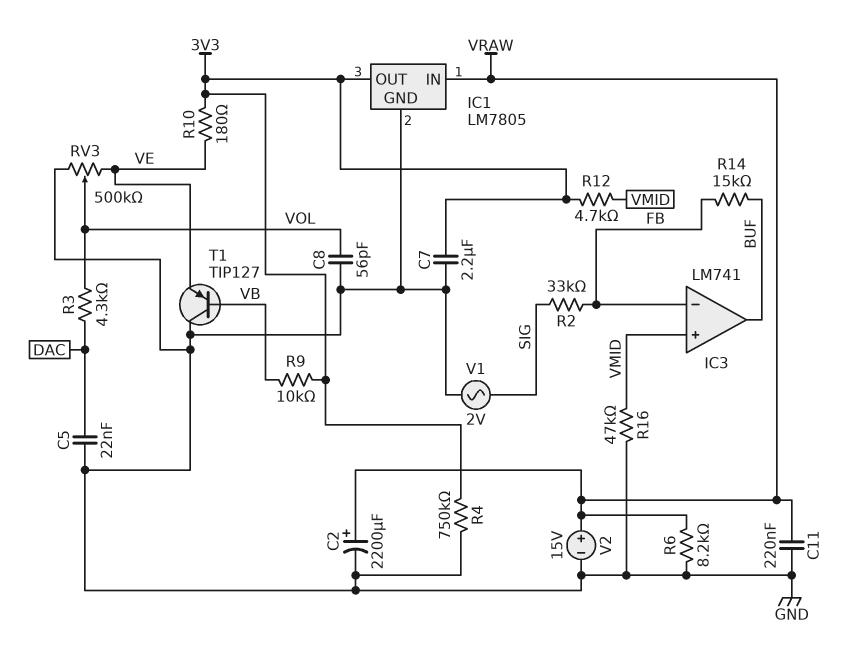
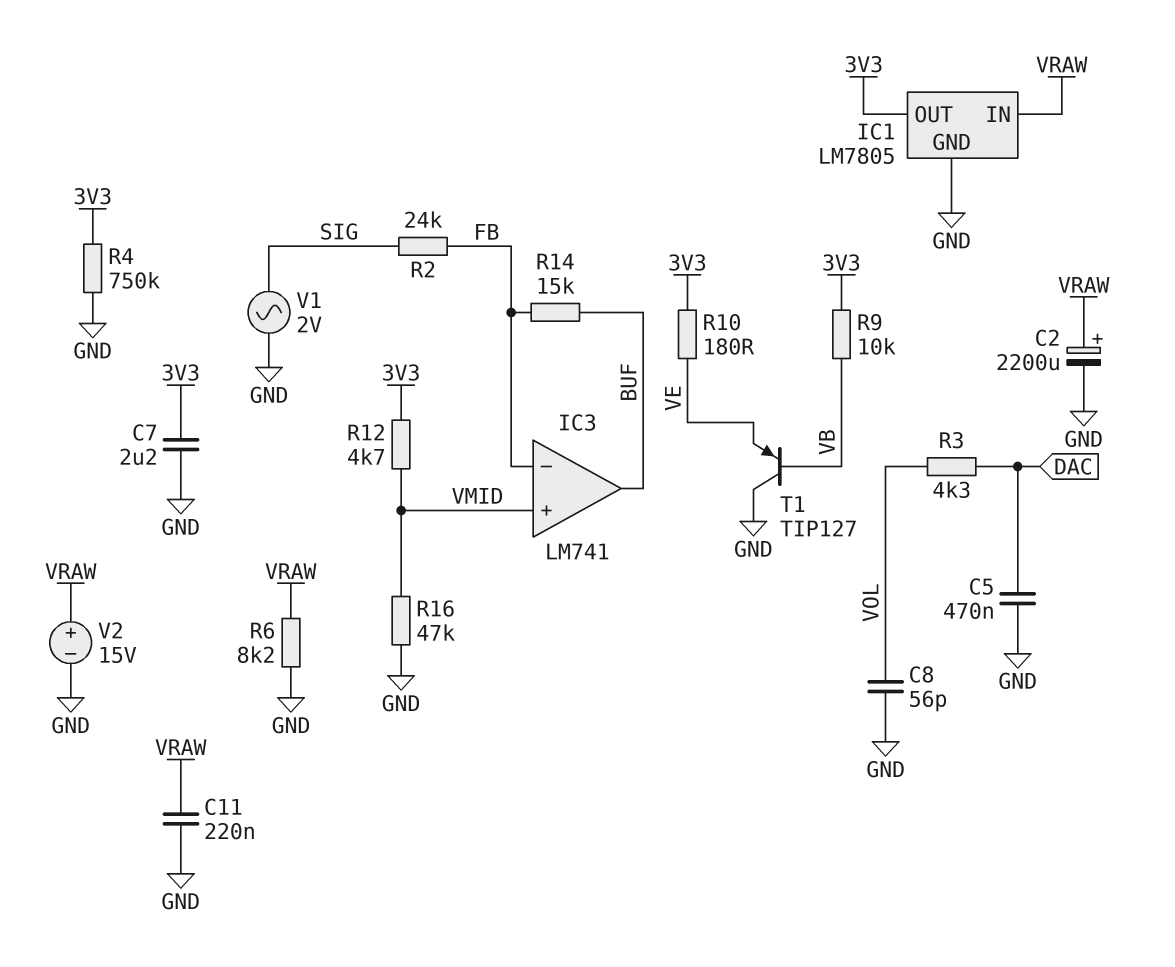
C5: 22nF (DAC, GND) -> 470nF (DAC, GND)
R2: 33k (FB, SIG) -> 24k (FB, SIG)
RV3: 500k (GND, VE, wiper VOL) -> none

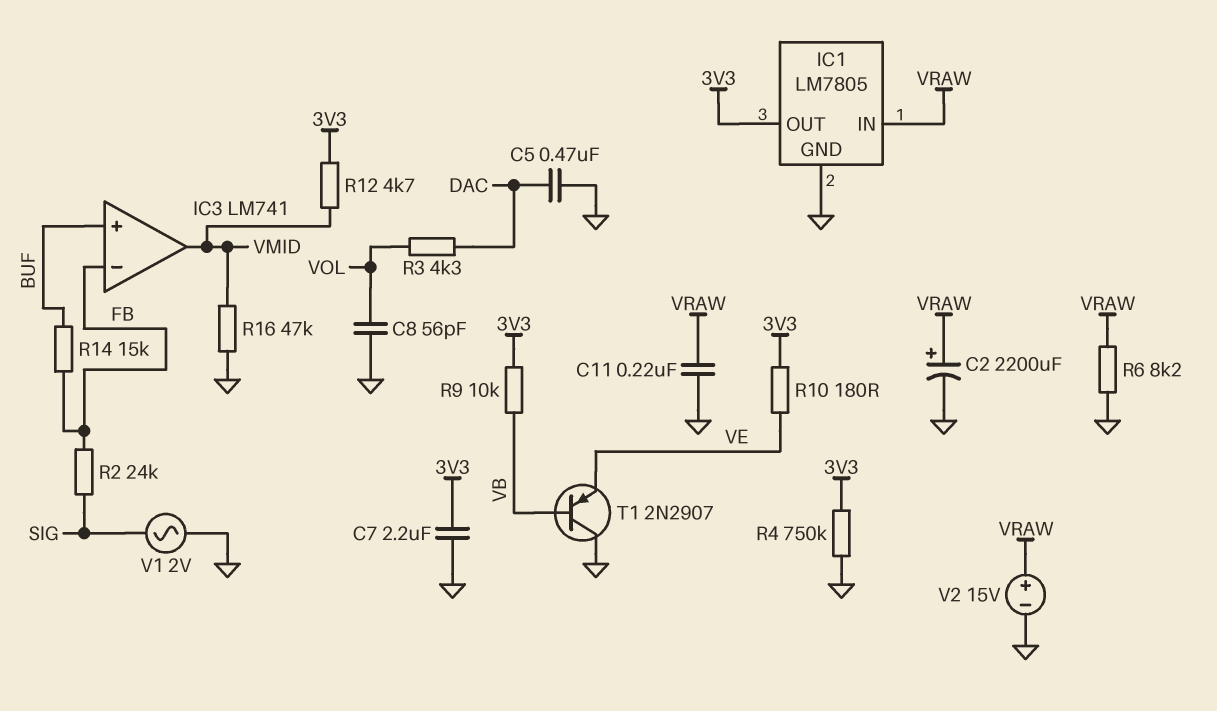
IC3 pin in+: VMID -> BUF
IC3 pin out: BUF -> VMID
T1: PNP TIP127 (B VB, C GND, E VE) -> PNP 2N2907 (B VB, C GND, E VE)

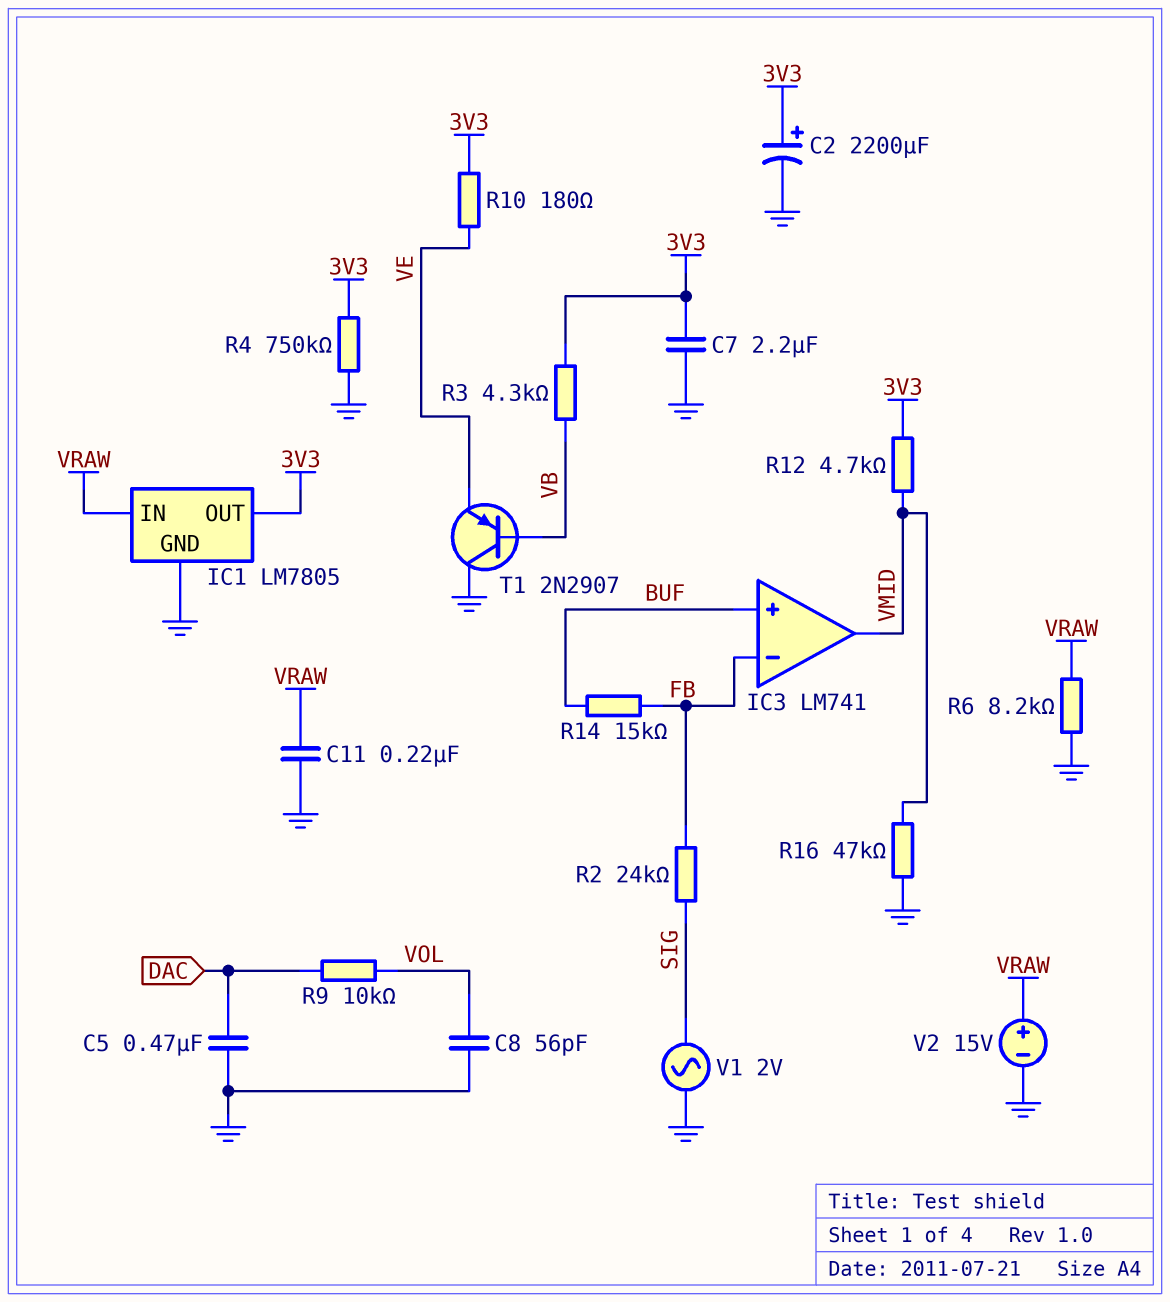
C2: 2200uF (plus VRAW, minus GND) -> 2200uF (plus 3V3, minus GND)
R3: 4.3k (DAC, VOL) -> 4.3k (3V3, VB)
R9: 10k (3V3, VB) -> 10k (DAC, VOL)

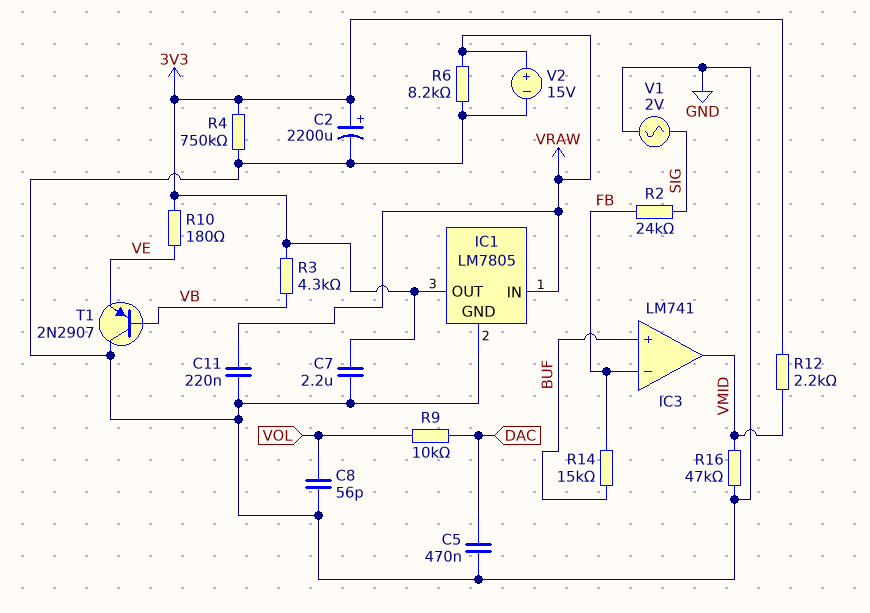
R12: 4.7k (3V3, VMID) -> 2.2k (3V3, VMID)

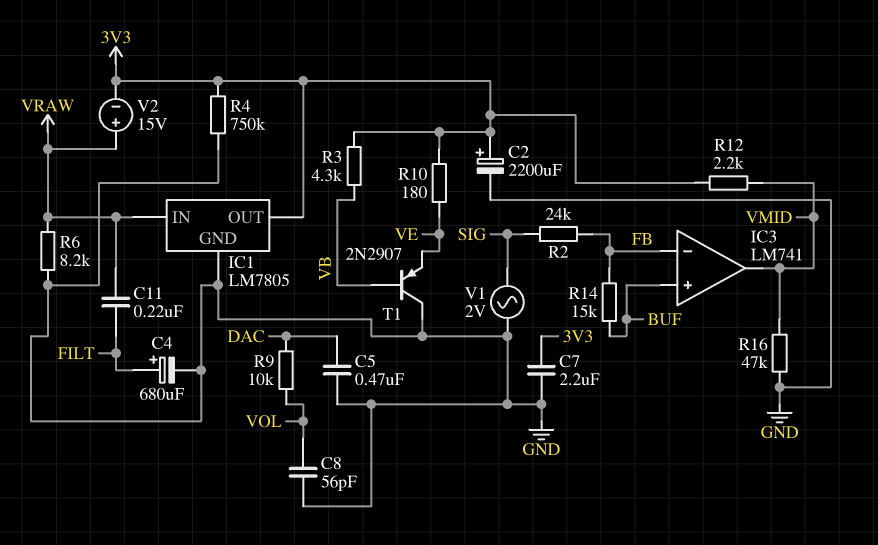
C4: none -> 680uF (plus FILT, minus GND)
C11: 220nF (GND, VRAW) -> 220nF (FILT, VRAW)
V2: 15V (plus VRAW, minus GND) -> 15V (plus VRAW, minus 3V3)

